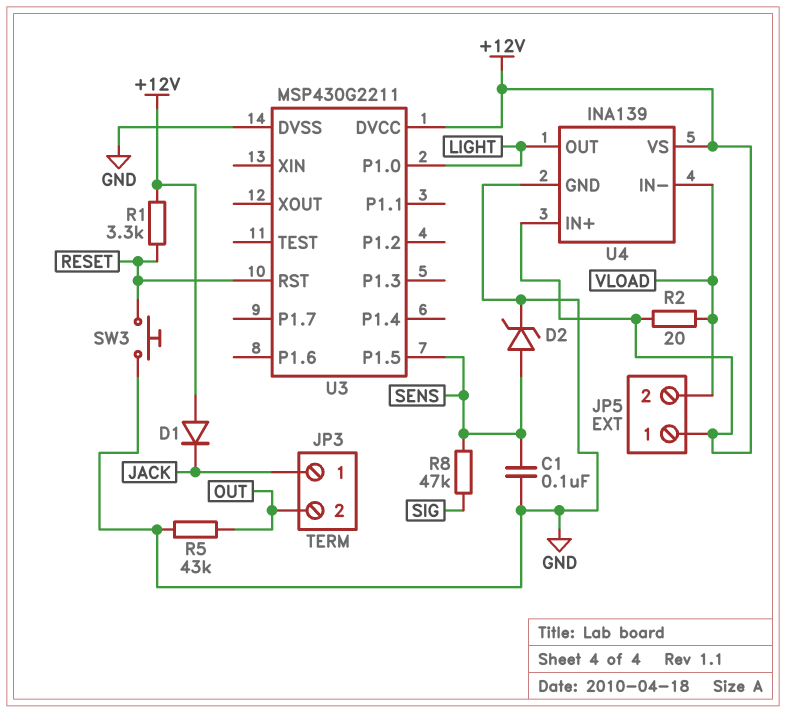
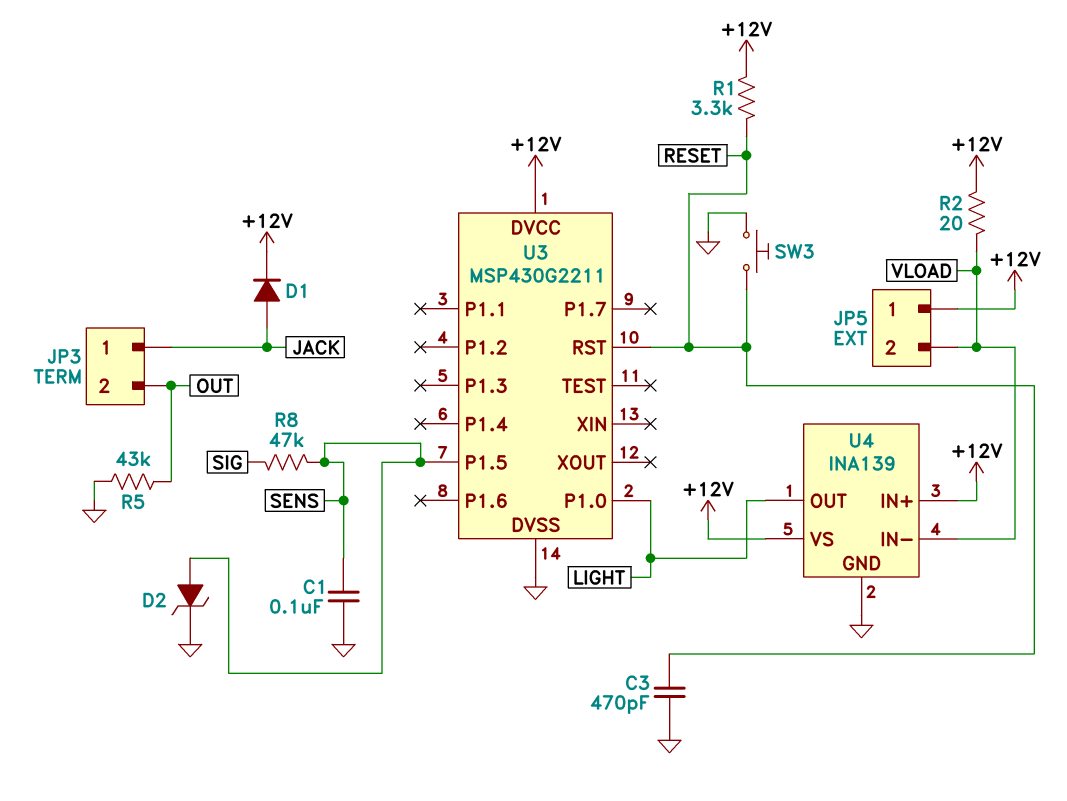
C3: none -> 470pF (GND, RESET)
D1: diode (A +12V, K JACK) -> diode (A JACK, K +12V)

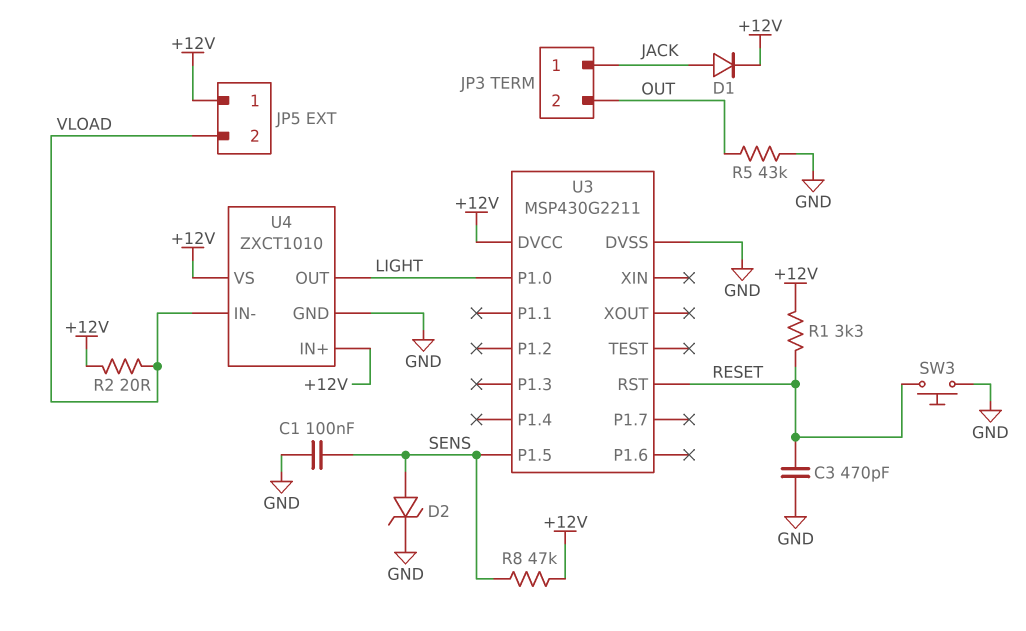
R8: 47k (SENS, SIG) -> 47k (+12V, SENS)
U4: INA139 -> ZXCT1010

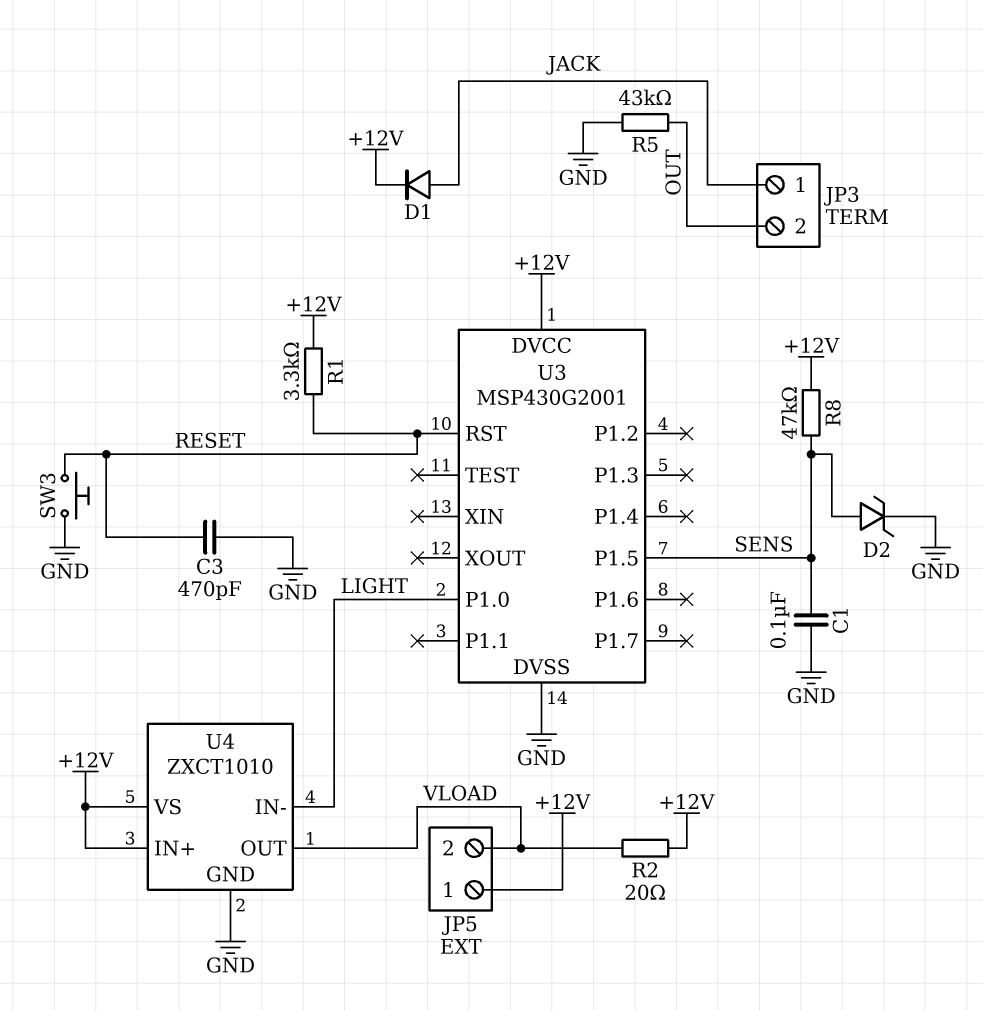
U3: MSP430G2211 -> MSP430G2001
U4 pin IN-: VLOAD -> LIGHT
U4 pin OUT: LIGHT -> VLOAD

